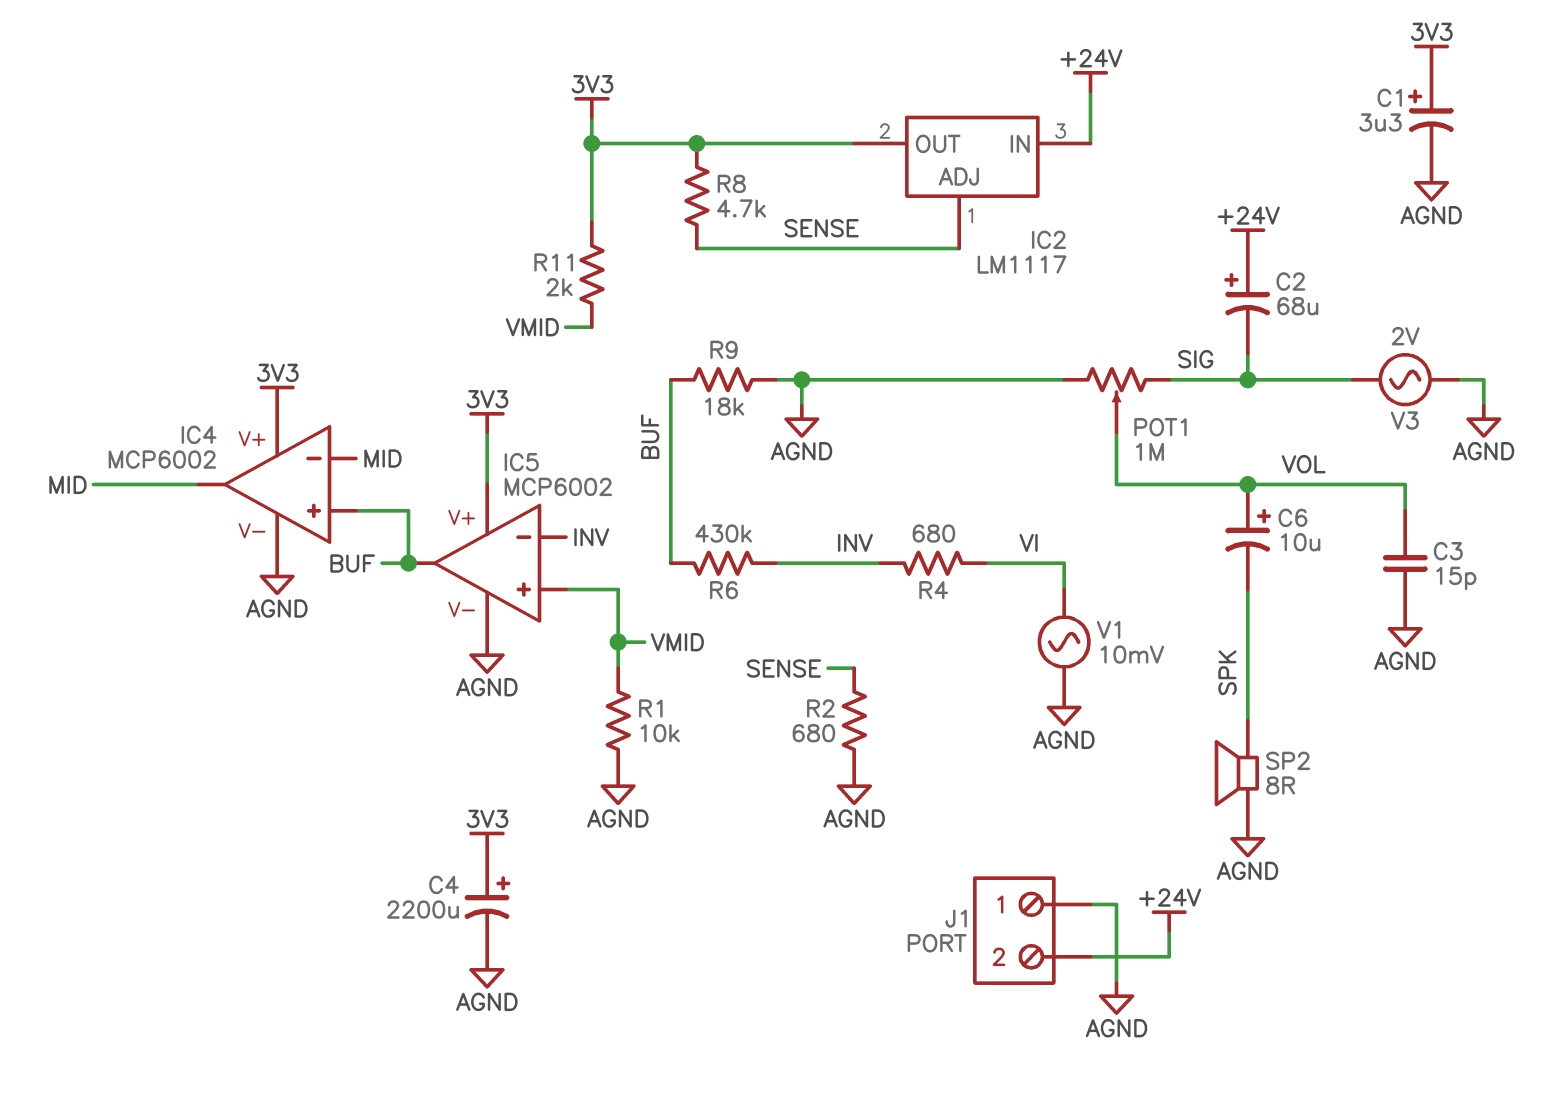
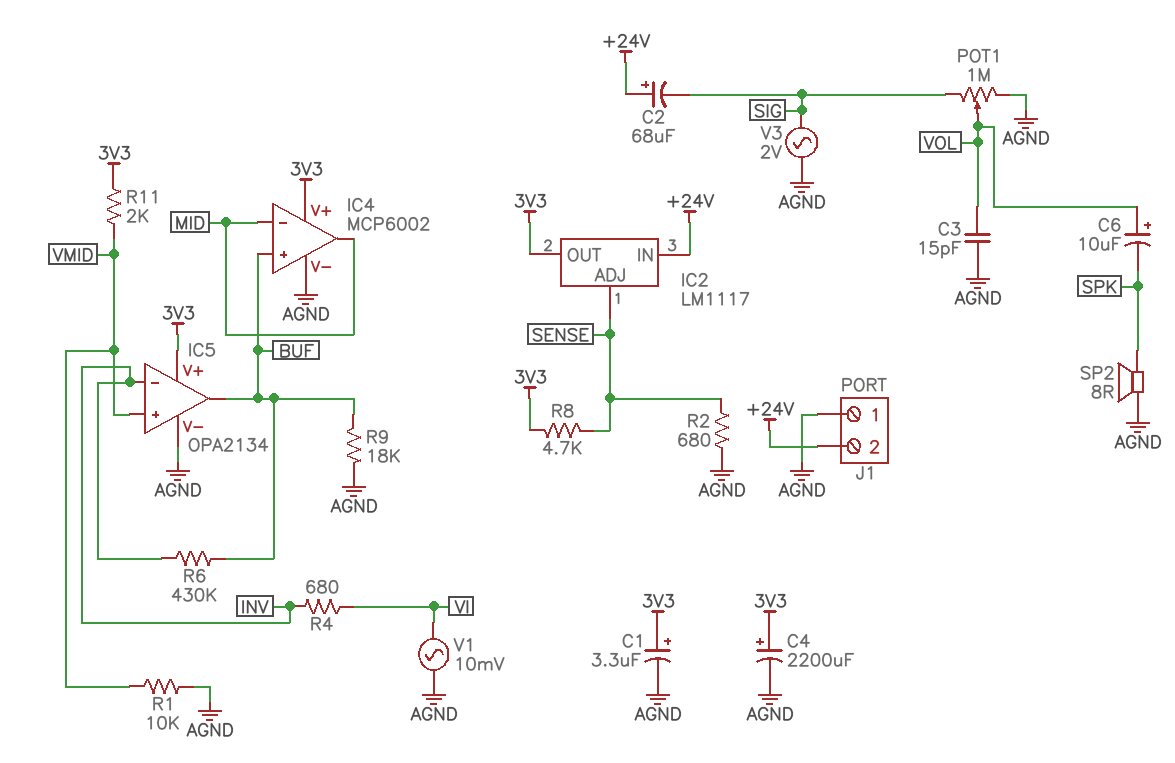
IC5: MCP6002 -> OPA2134

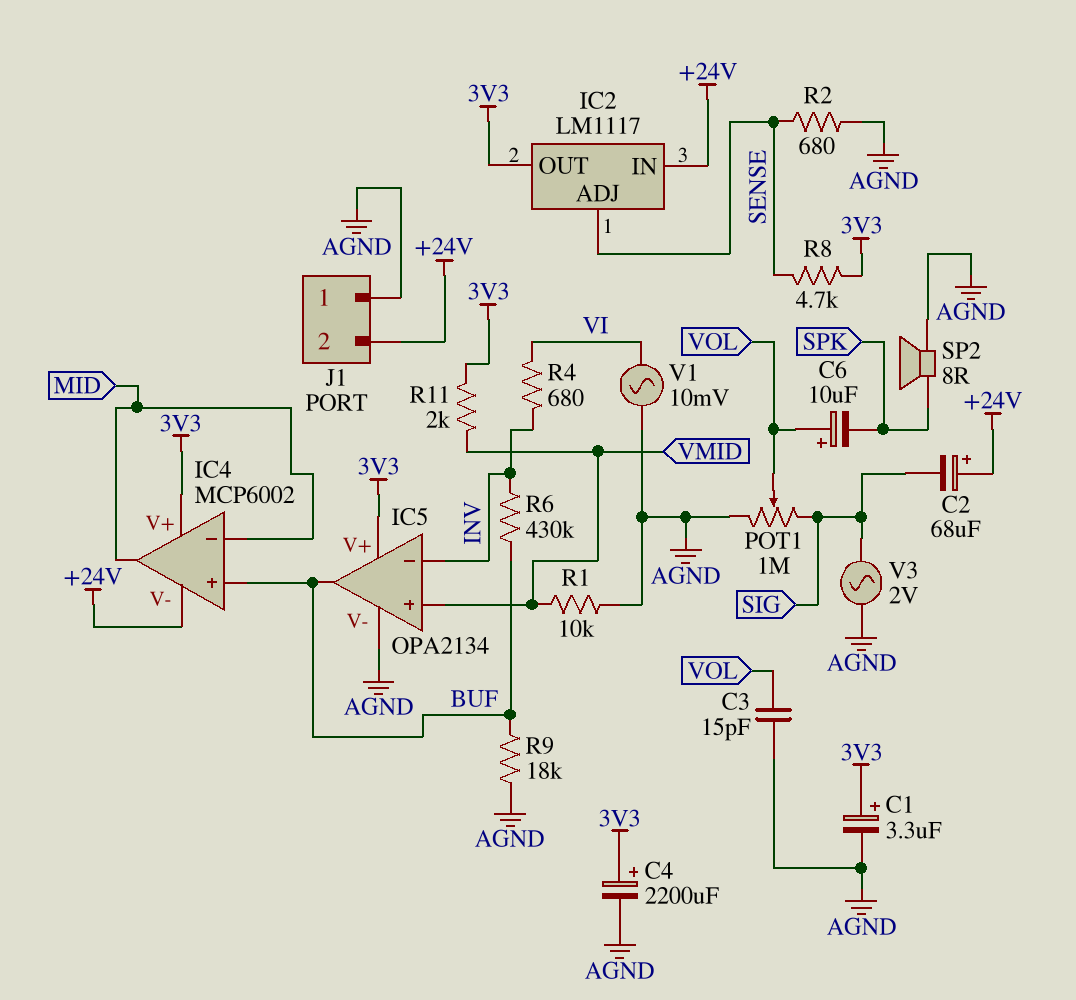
IC4 pin V-: AGND -> +24V

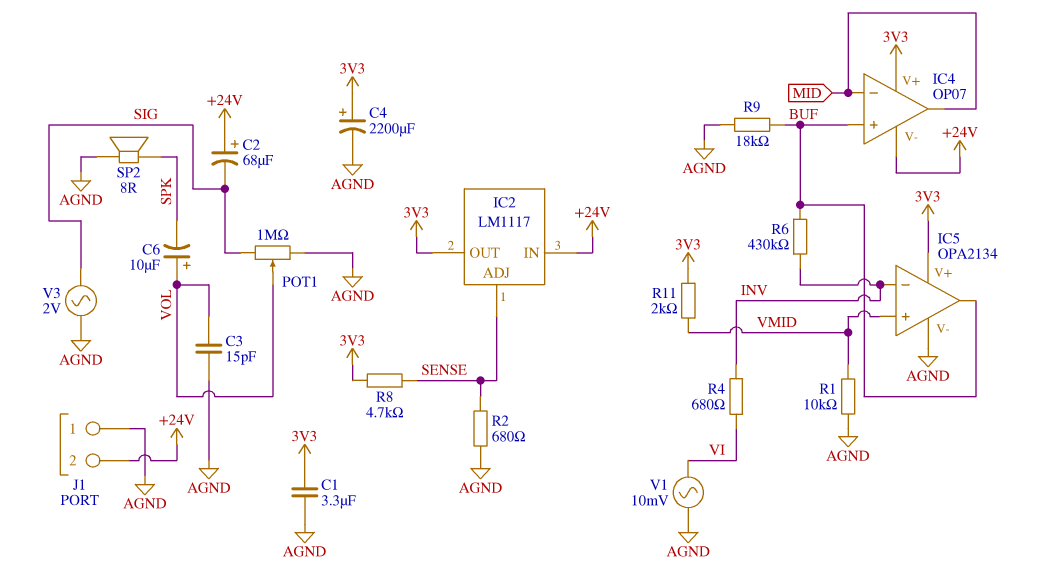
C1: 3.3uF (plus 3V3, minus AGND) -> 3.3uF (3V3, AGND)
IC4: MCP6002 -> OP07

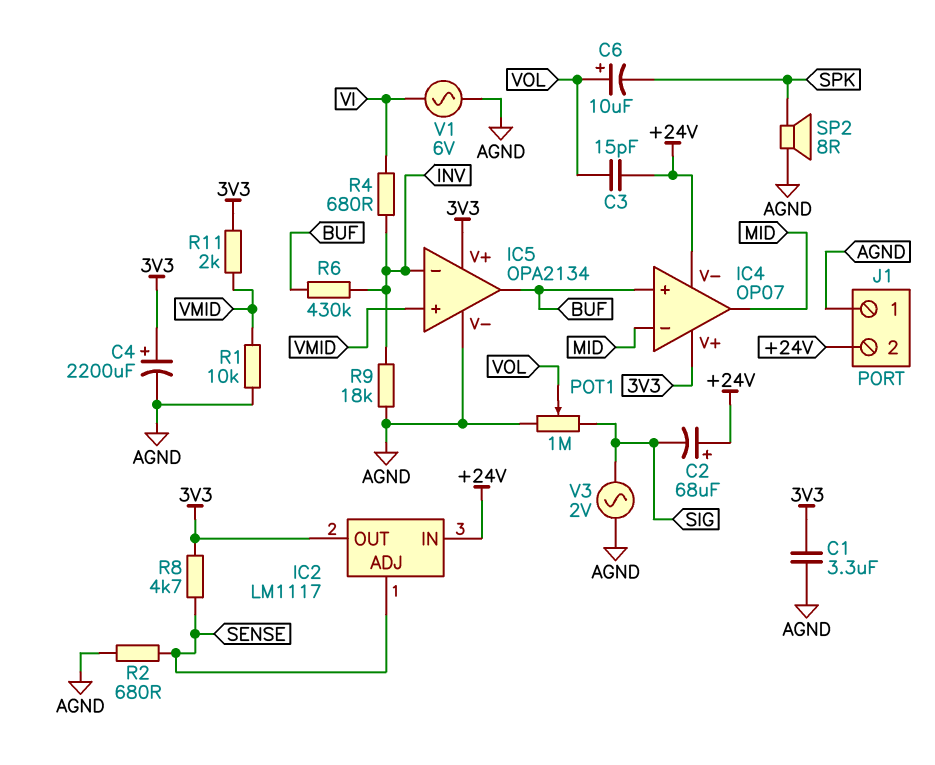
C3: 15pF (AGND, VOL) -> 15pF (+24V, VOL)
R9: 18k (AGND, BUF) -> 18k (AGND, INV)
V1: AC 10mV (AGND, VI) -> AC 6V (AGND, VI)

